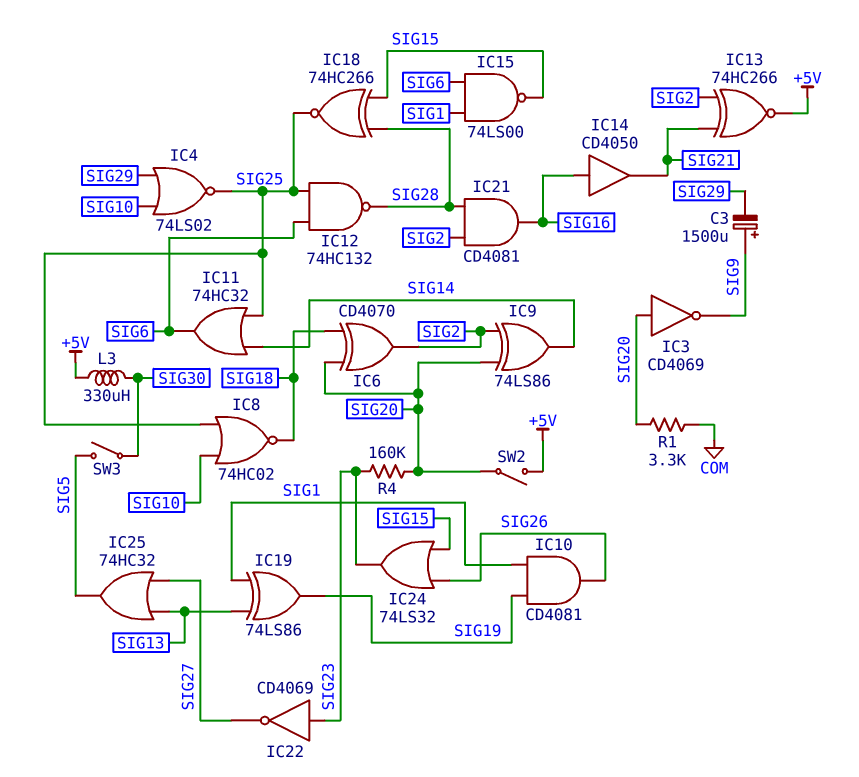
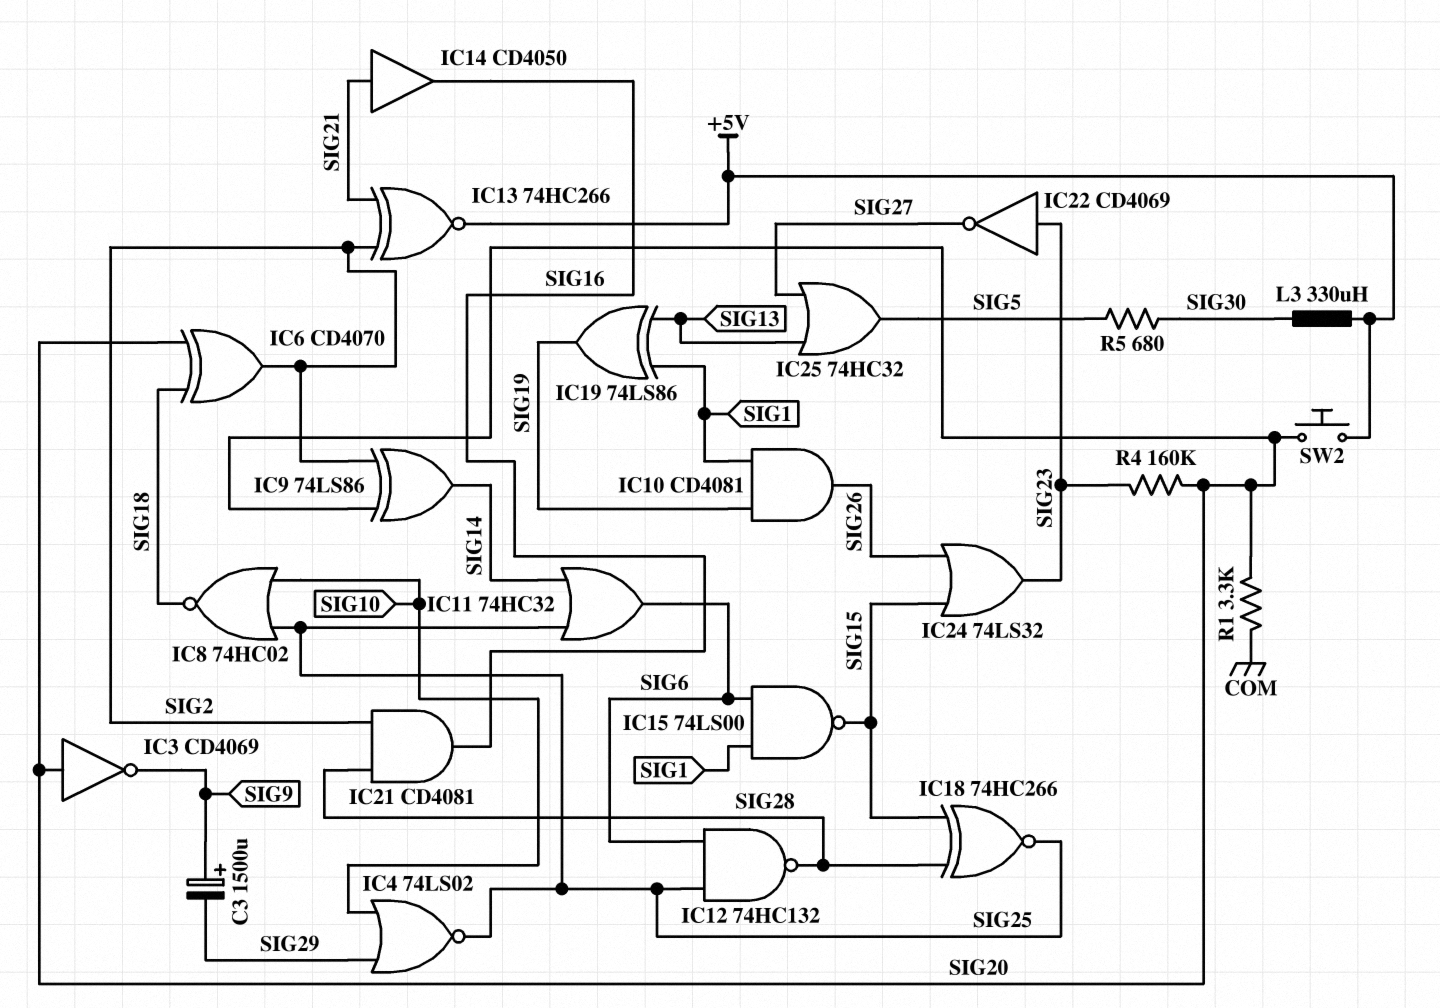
IC14: buffer CD4050 (in SIG16, out SIG21) -> buffer CD4050 (in SIG21, out SIG16)
R5: none -> 680 (SIG5, SIG30)
SW2: switch (+5V, SIG20) -> button (+5V, SIG20)
SW3: switch (SIG5, SIG30) -> none

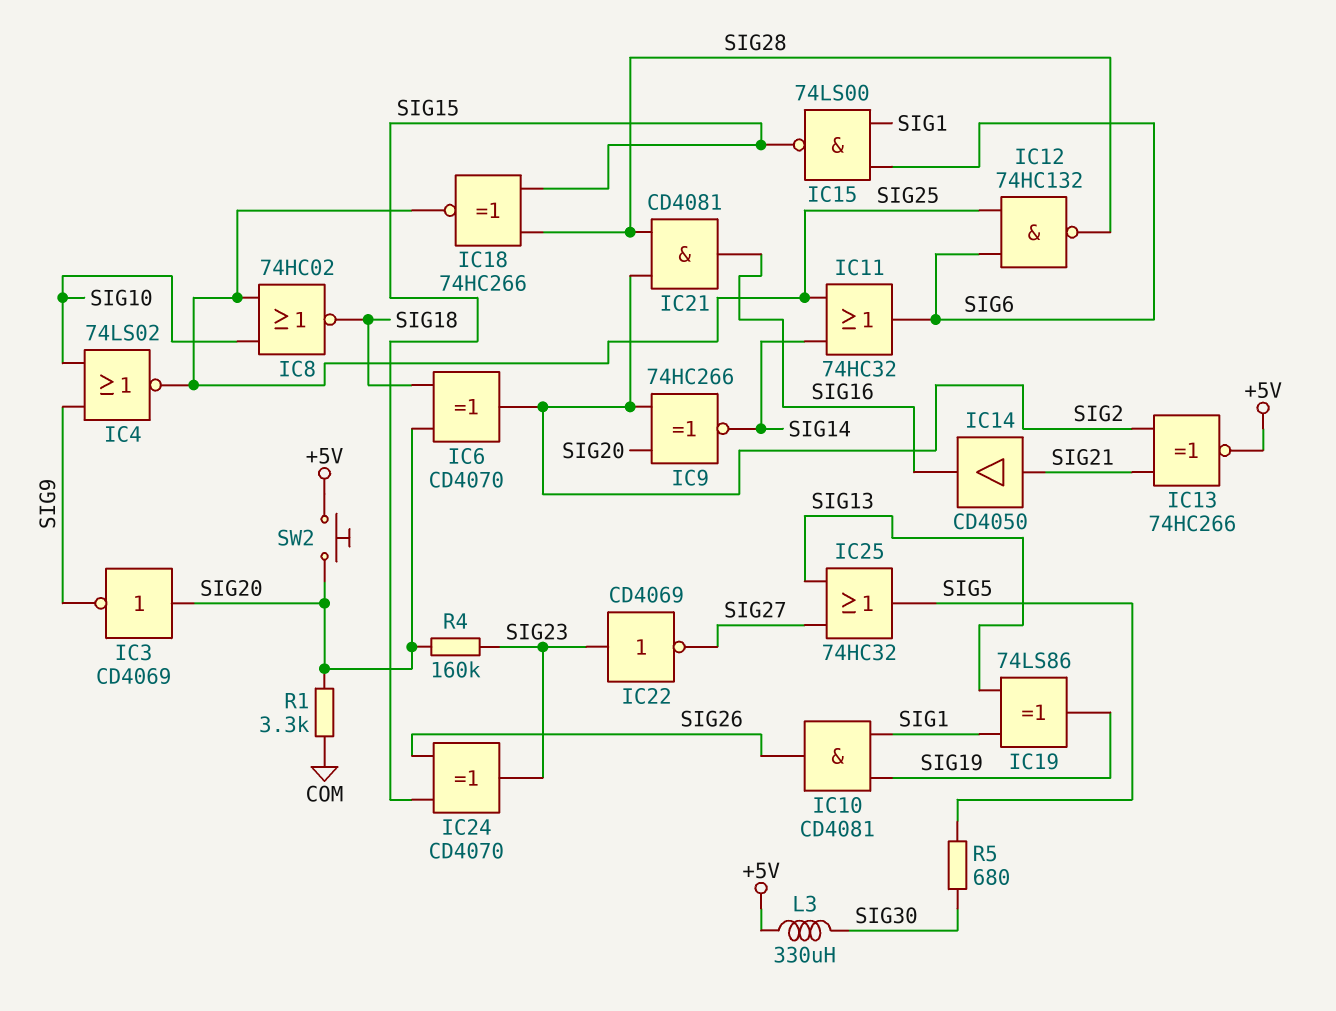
C3: 1500uF (plus SIG9, minus SIG29) -> none
IC4: NOR 74LS02 (in SIG10, in SIG29, out SIG25) -> NOR 74LS02 (in SIG9, in SIG10, out SIG25)
IC9: XOR 74LS86 (in SIG2, in SIG20, out SIG14) -> XNOR 74HC266 (in SIG2, in SIG20, out SIG14)
IC24: OR 74LS32 (in SIG15, in SIG26, out SIG23) -> XOR CD4070 (in SIG15, in SIG26, out SIG23)

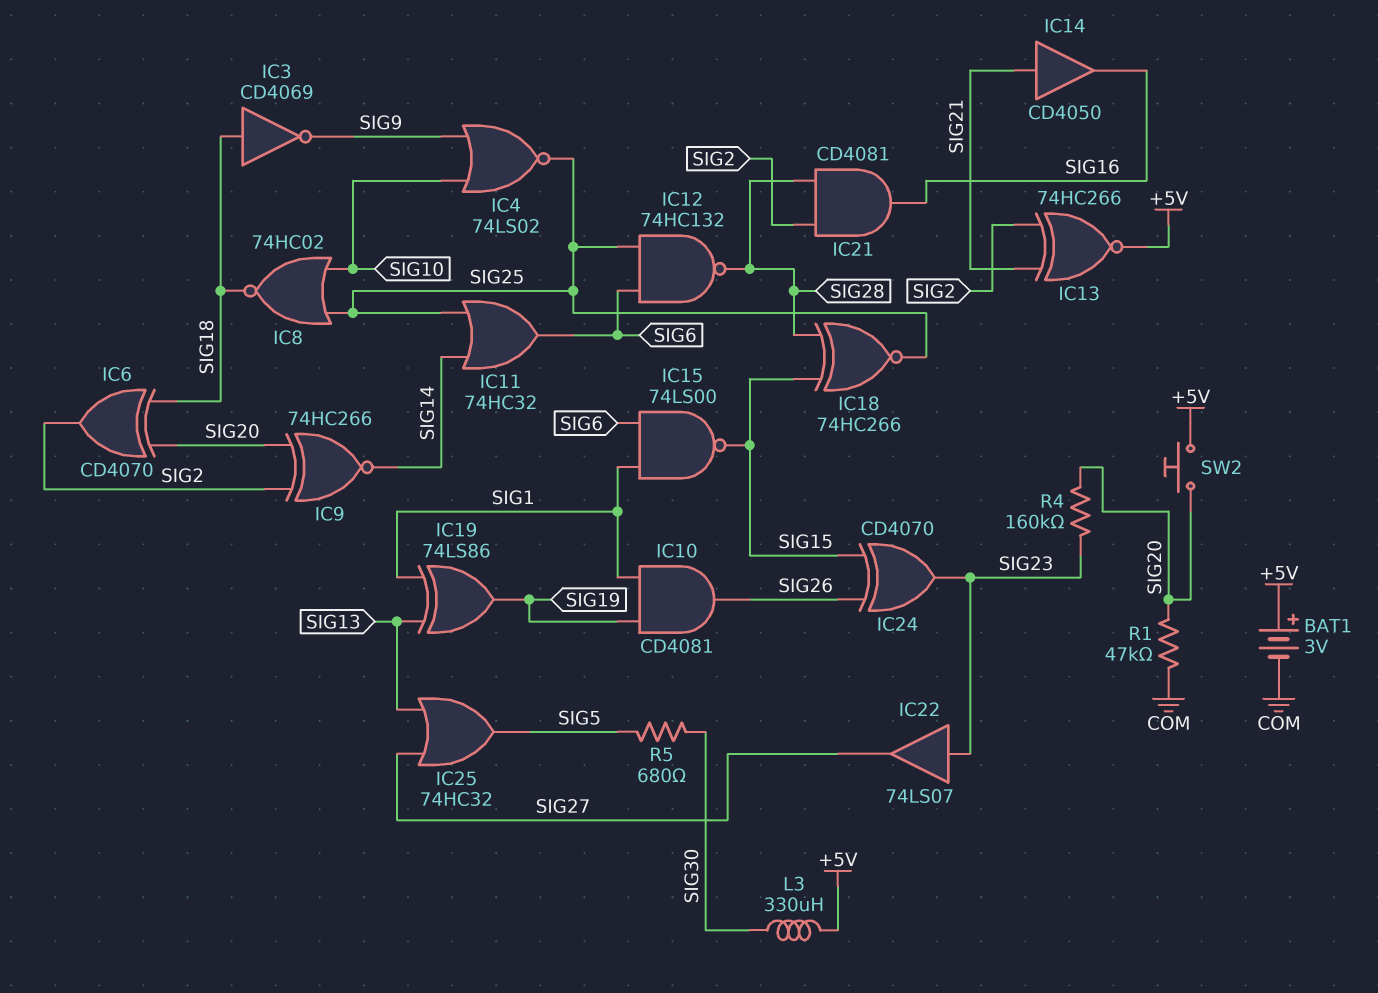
BAT1: none -> 3V (plus +5V, minus COM)
IC3: NOT CD4069 (in SIG20, out SIG9) -> NOT CD4069 (in SIG18, out SIG9)
IC22: NOT CD4069 (in SIG23, out SIG27) -> buffer 74LS07 (in SIG23, out SIG27)
R1: 3.3k (COM, SIG20) -> 47k (COM, SIG20)

